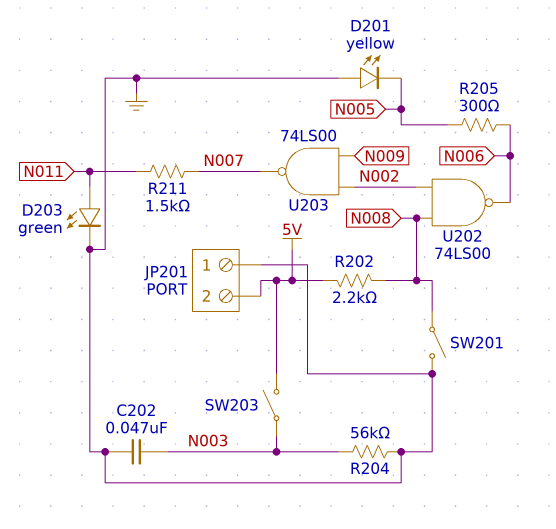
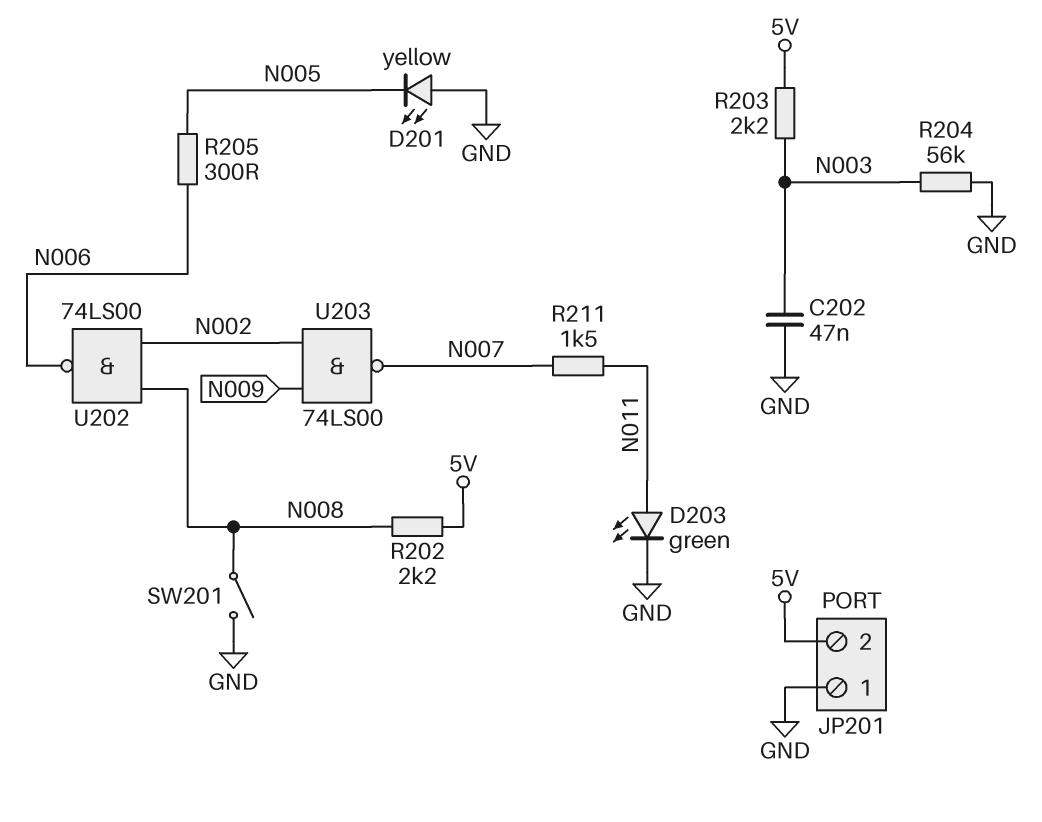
R203: none -> 2.2k (5V, N003)
SW203: switch (5V, N003) -> none

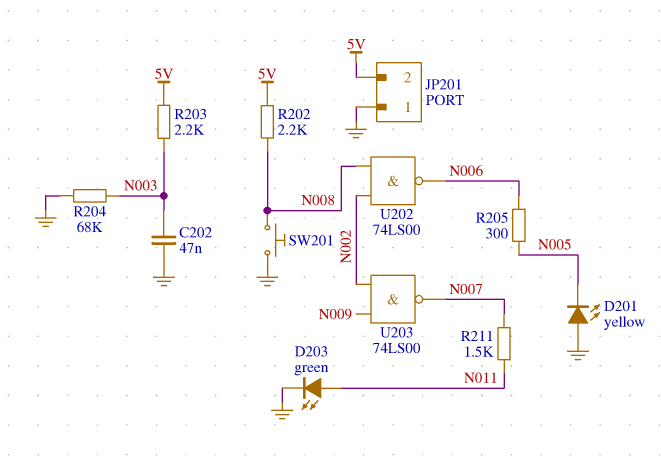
R204: 56k (GND, N003) -> 68k (GND, N003)
SW201: switch (GND, N008) -> button (GND, N008)

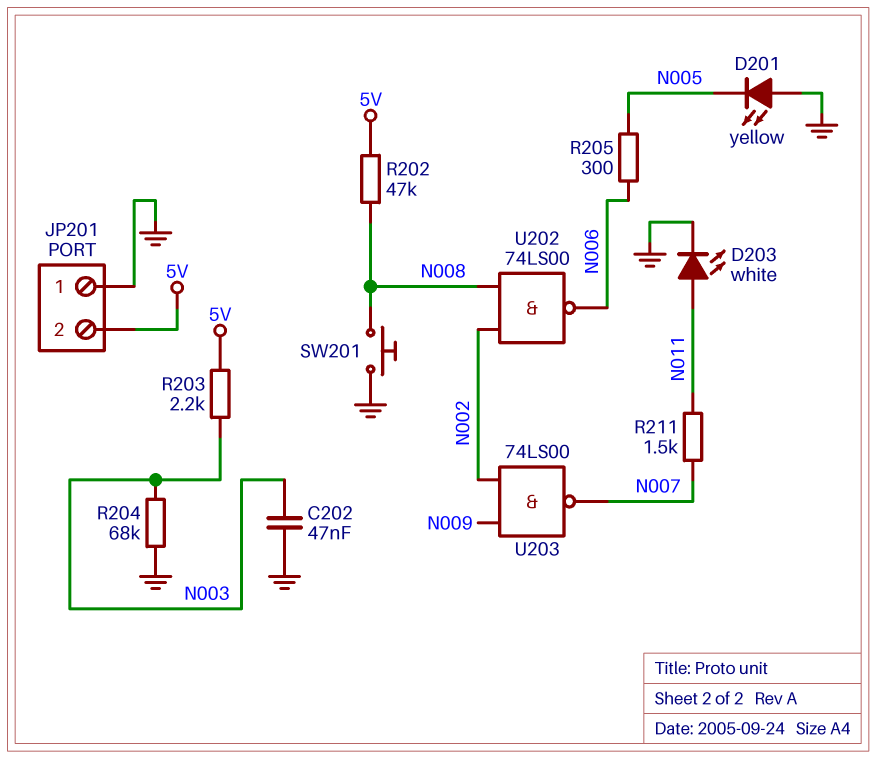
D203: LED green (A N011, K GND) -> LED white (A N011, K GND)
R202: 2.2k (5V, N008) -> 47k (5V, N008)

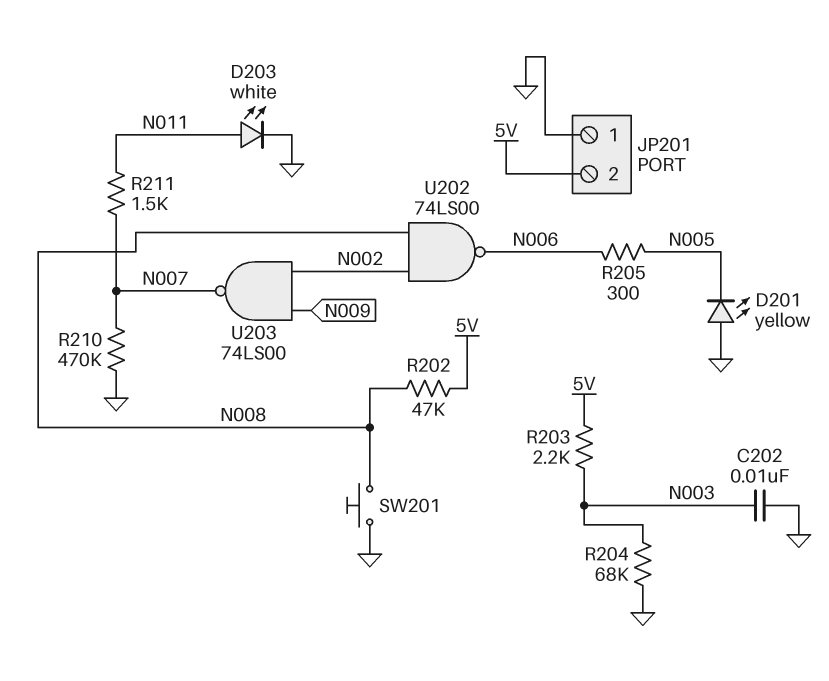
C202: 47nF (GND, N003) -> 10nF (GND, N003)
R210: none -> 470k (GND, N007)

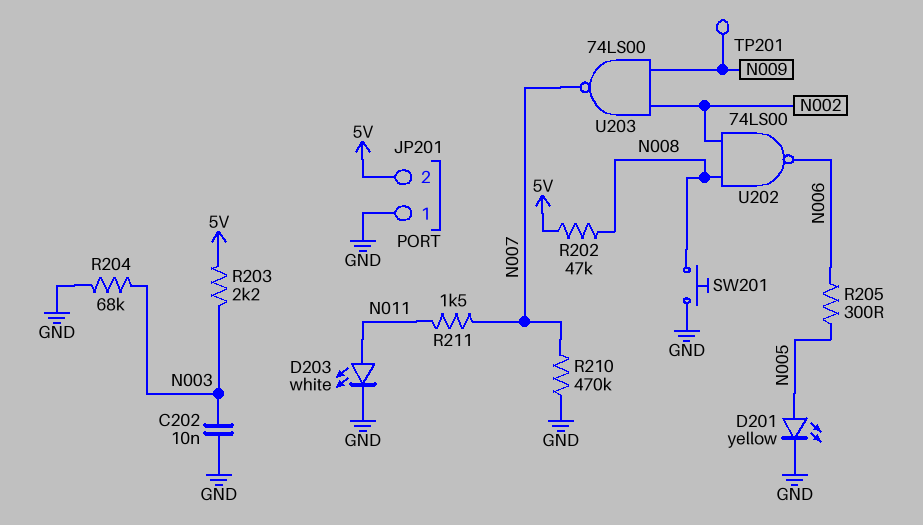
D201: LED yellow (A GND, K N005) -> LED yellow (A N005, K GND)
TP201: none -> test point (N009)

